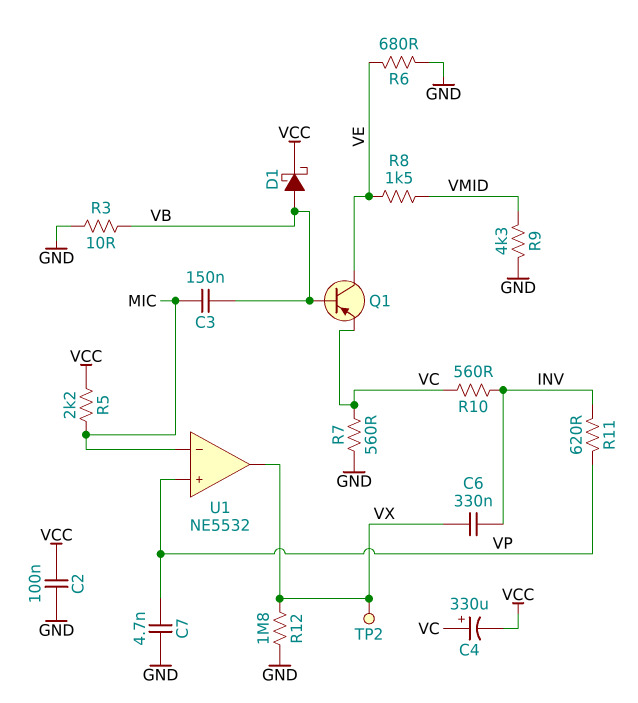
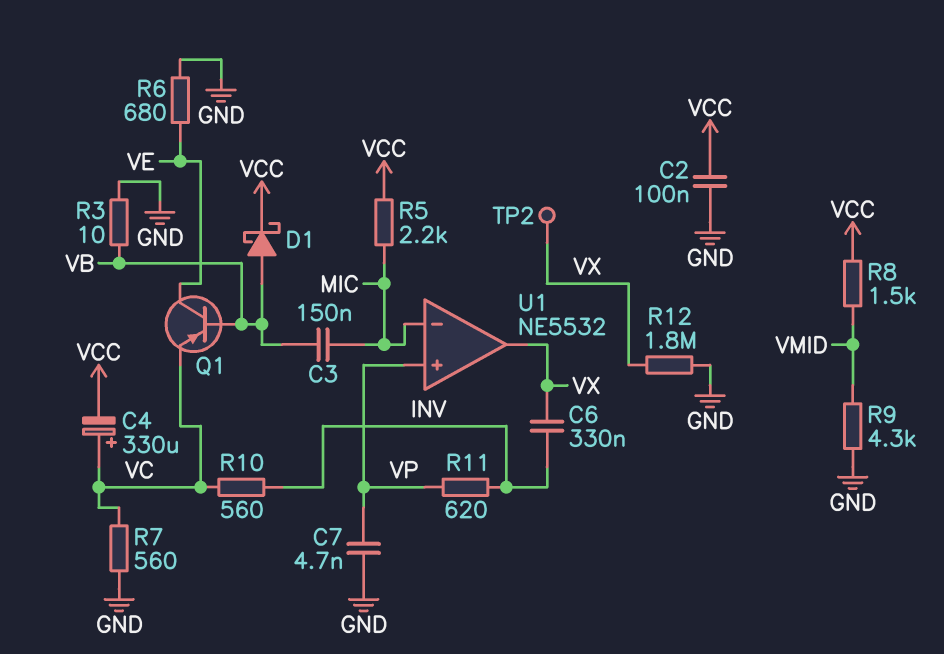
R8: 1.5k (VE, VMID) -> 1.5k (VCC, VMID)

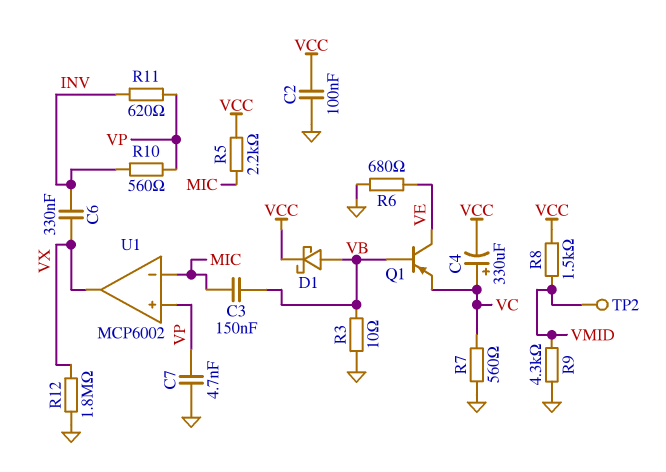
R10: 560 (INV, VC) -> 560 (INV, VP)
TP2: test point (VX) -> test point (VMID)
U1: NE5532 -> MCP6002

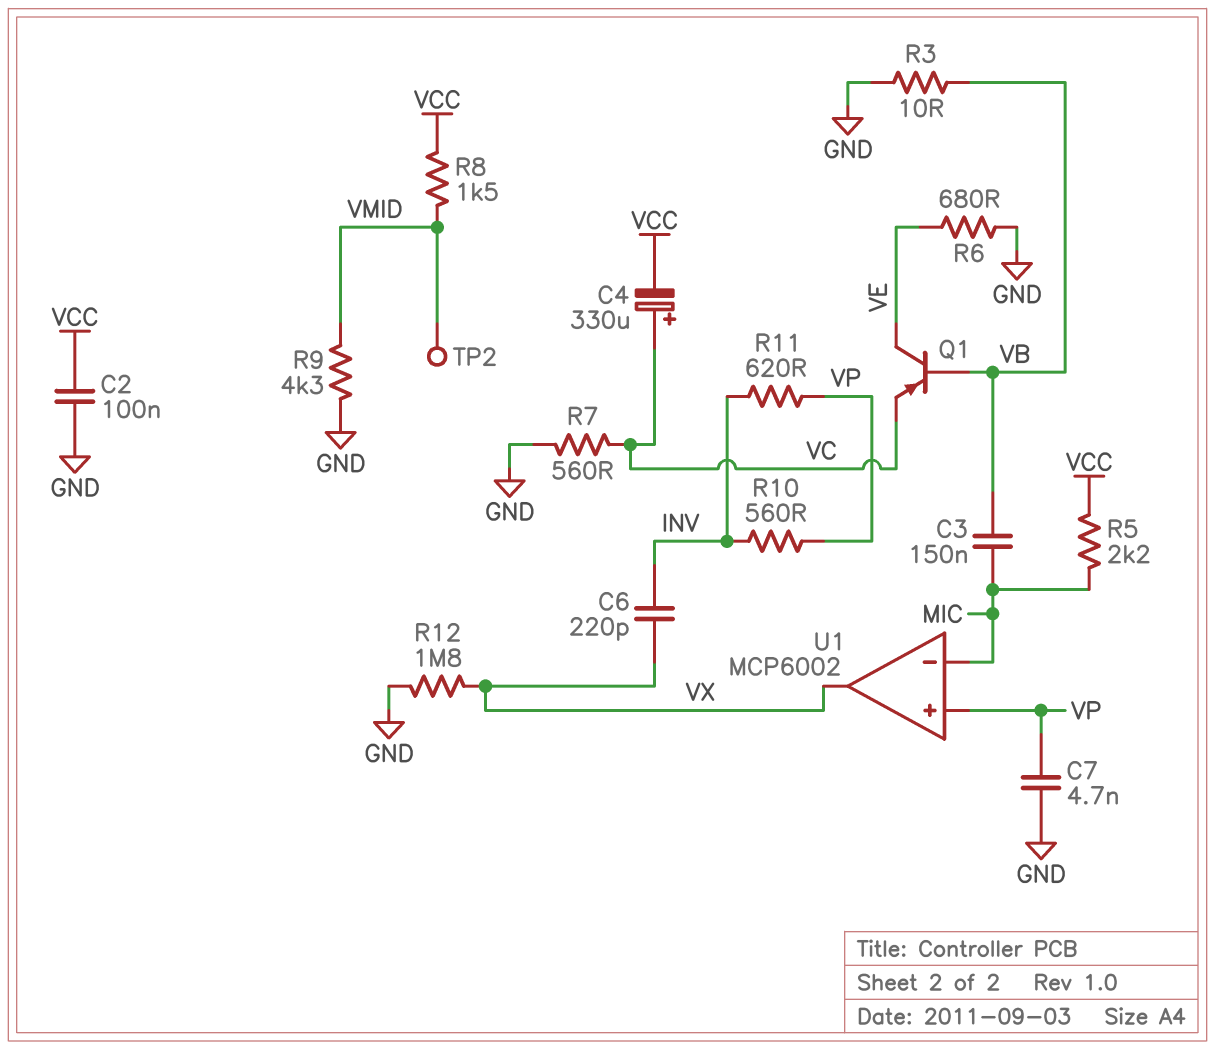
C6: 330nF (INV, VX) -> 220pF (INV, VX)
D1: schottky (A VB, K VCC) -> none

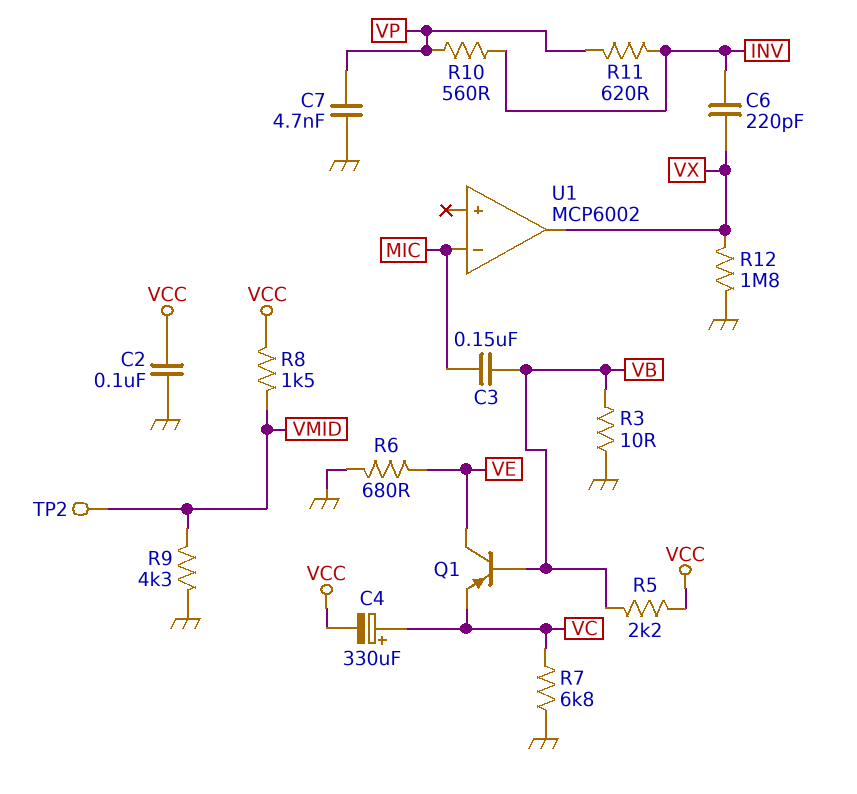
R5: 2.2k (MIC, VCC) -> 2.2k (VB, VCC)
R7: 560 (GND, VC) -> 6.8k (GND, VC)
U1 pin in+: VP -> none

